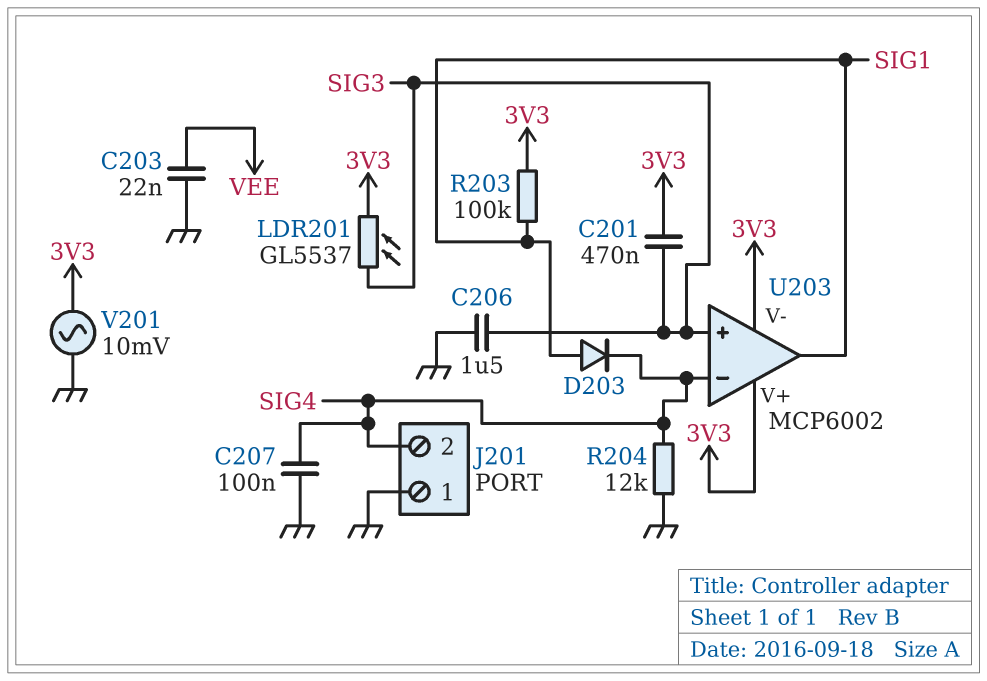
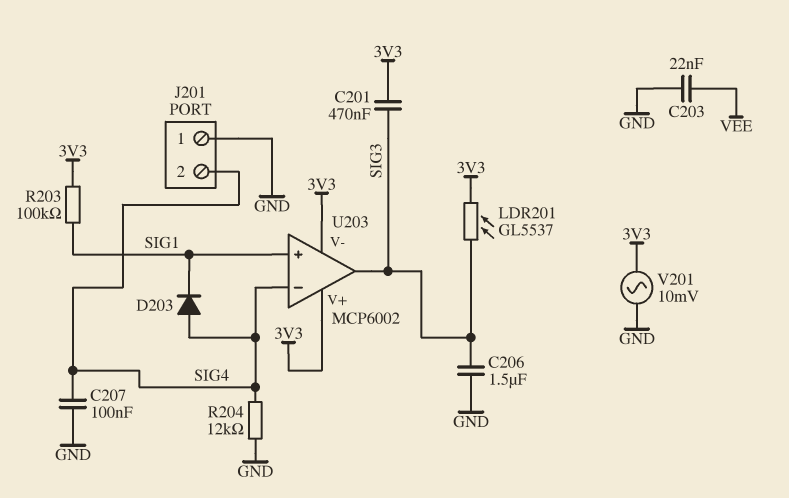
D203: diode (A SIG1, K SIG4) -> diode (A SIG4, K SIG1)
U203 pin in+: SIG3 -> SIG1
U203 pin out: SIG1 -> SIG3

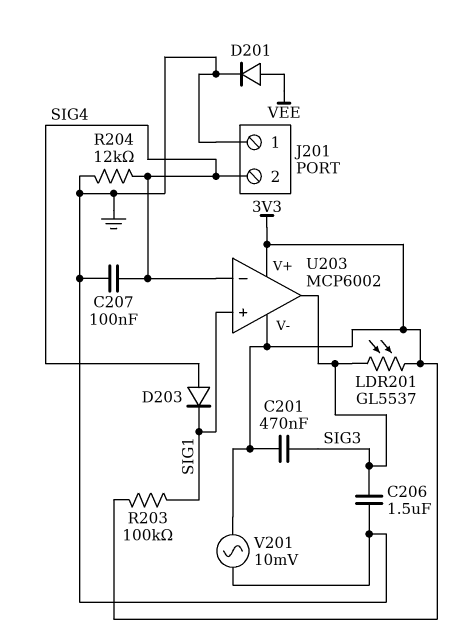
C203: 22nF (GND, VEE) -> none
D201: none -> diode (A VEE, K GND)

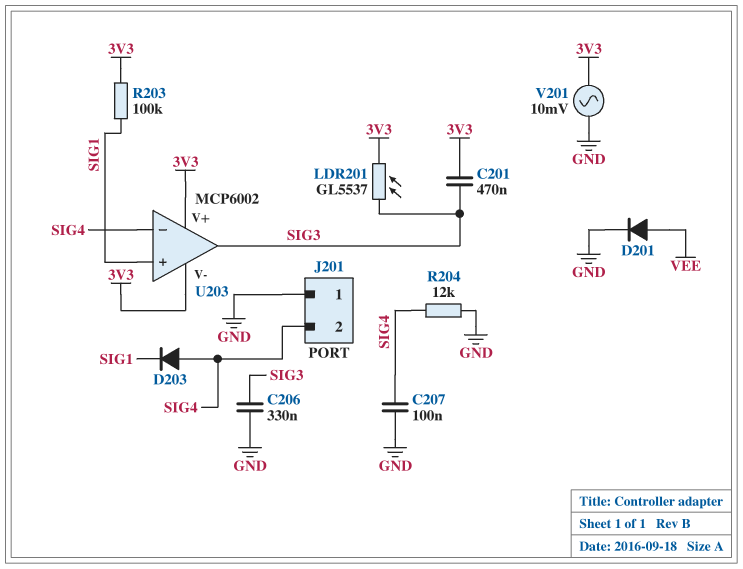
C206: 1.5uF (GND, SIG3) -> 330nF (GND, SIG3)

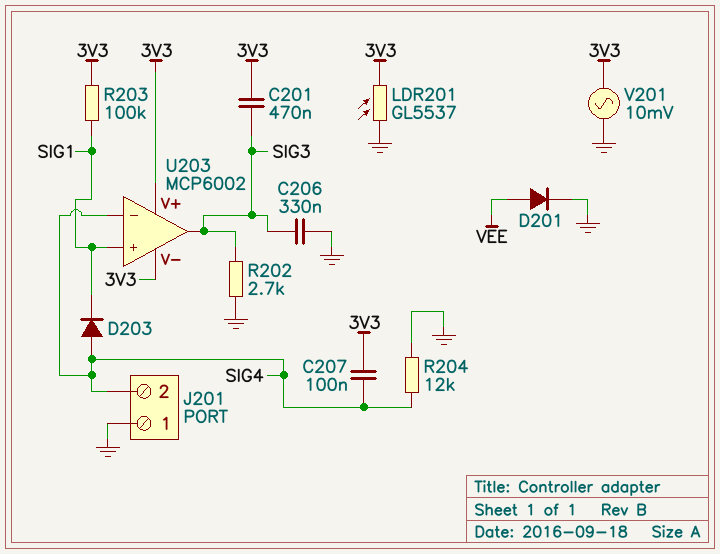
C207: 100nF (GND, SIG4) -> 100nF (3V3, SIG4)
LDR201: GL5537 (3V3, SIG3) -> GL5537 (3V3, GND)
R202: none -> 2.7k (GND, SIG3)

